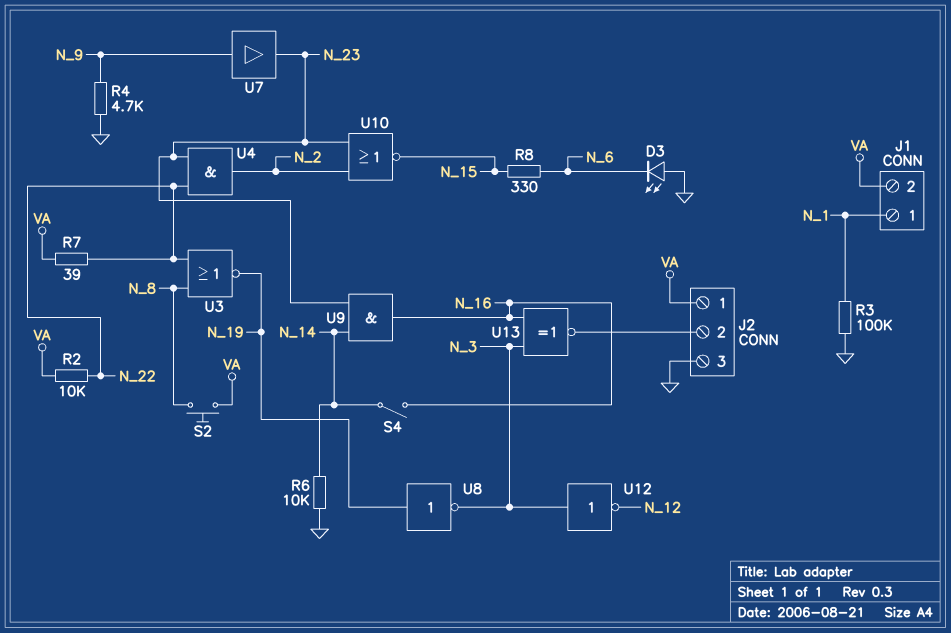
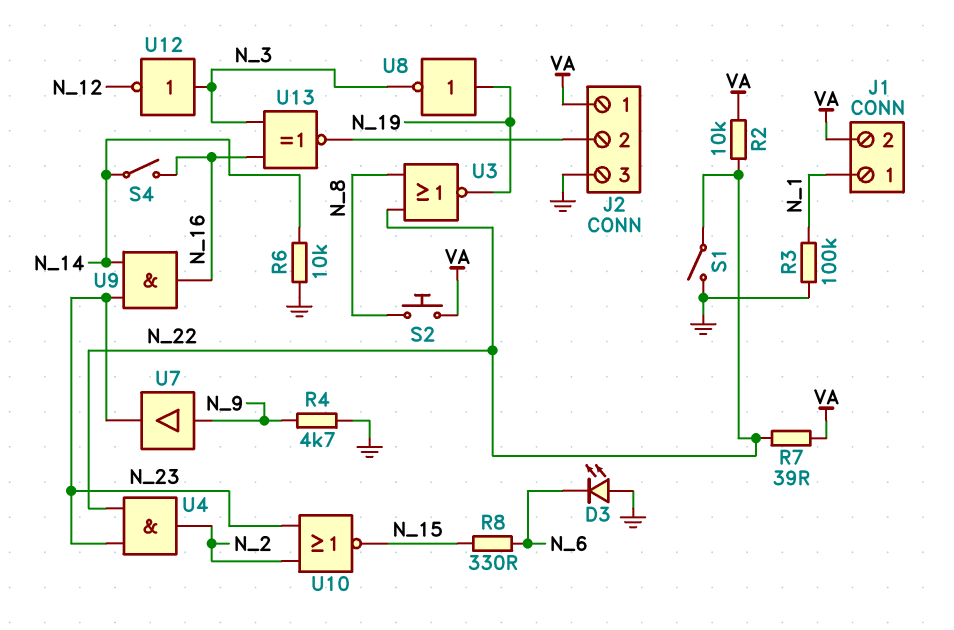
S1: none -> switch (GND, N_22)

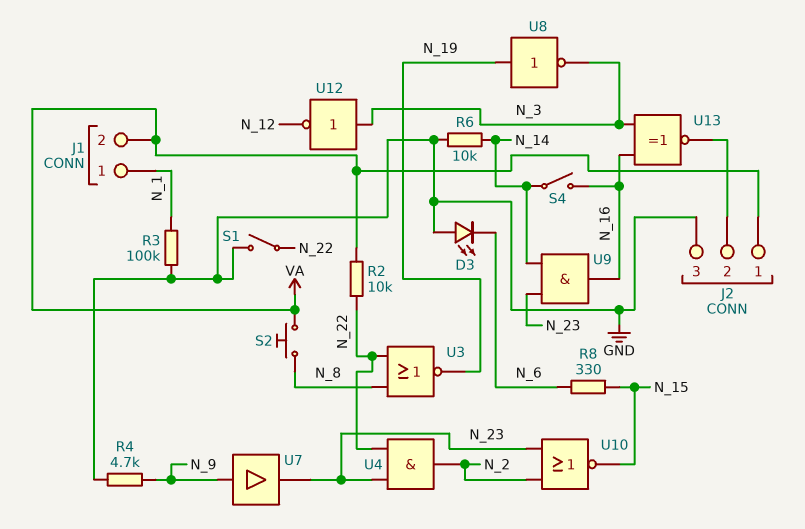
R7: 39 (N_22, VA) -> none

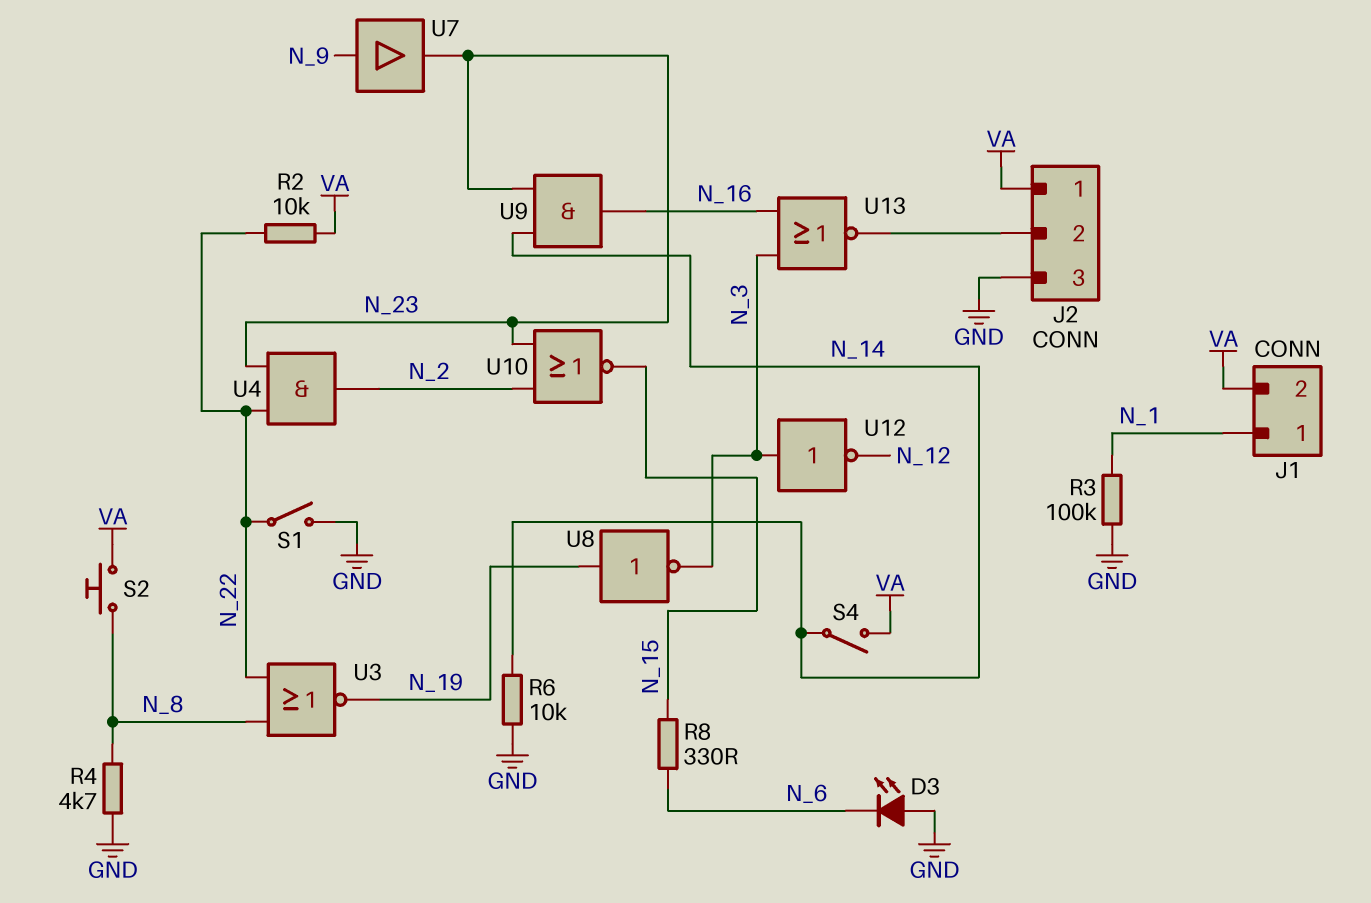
R4: 4.7k (GND, N_9) -> 4.7k (GND, N_8)
S4: switch (N_14, N_16) -> switch (N_14, VA)
U13: XNOR (in N_3, in N_16, out J2/2) -> NOR (in N_3, in N_16, out J2/2)

